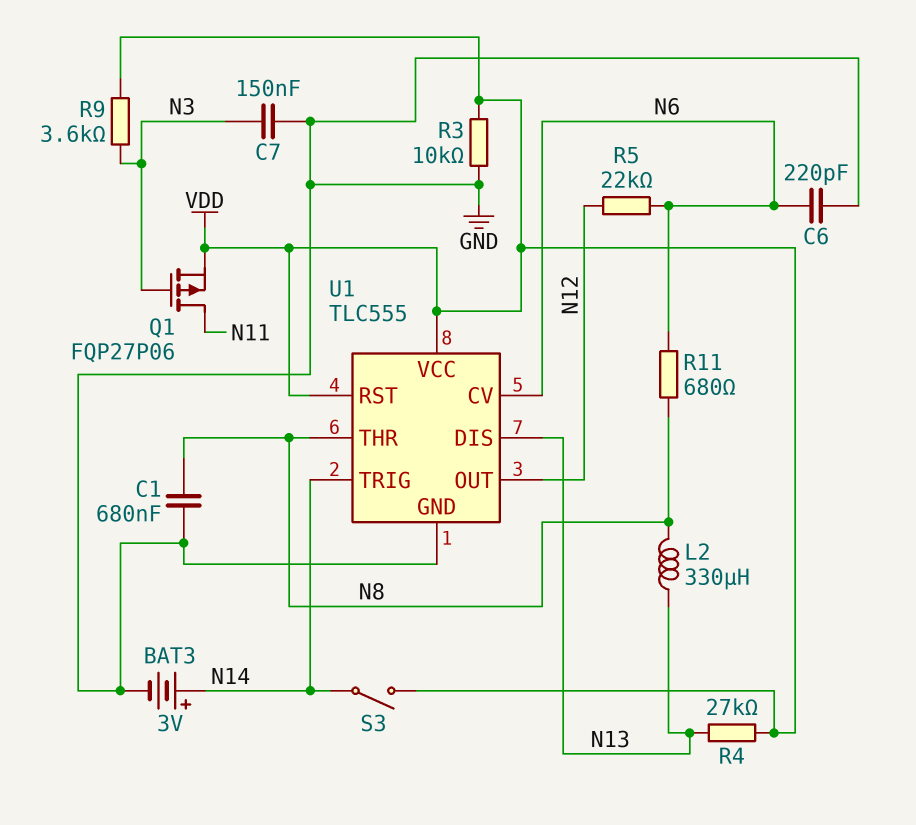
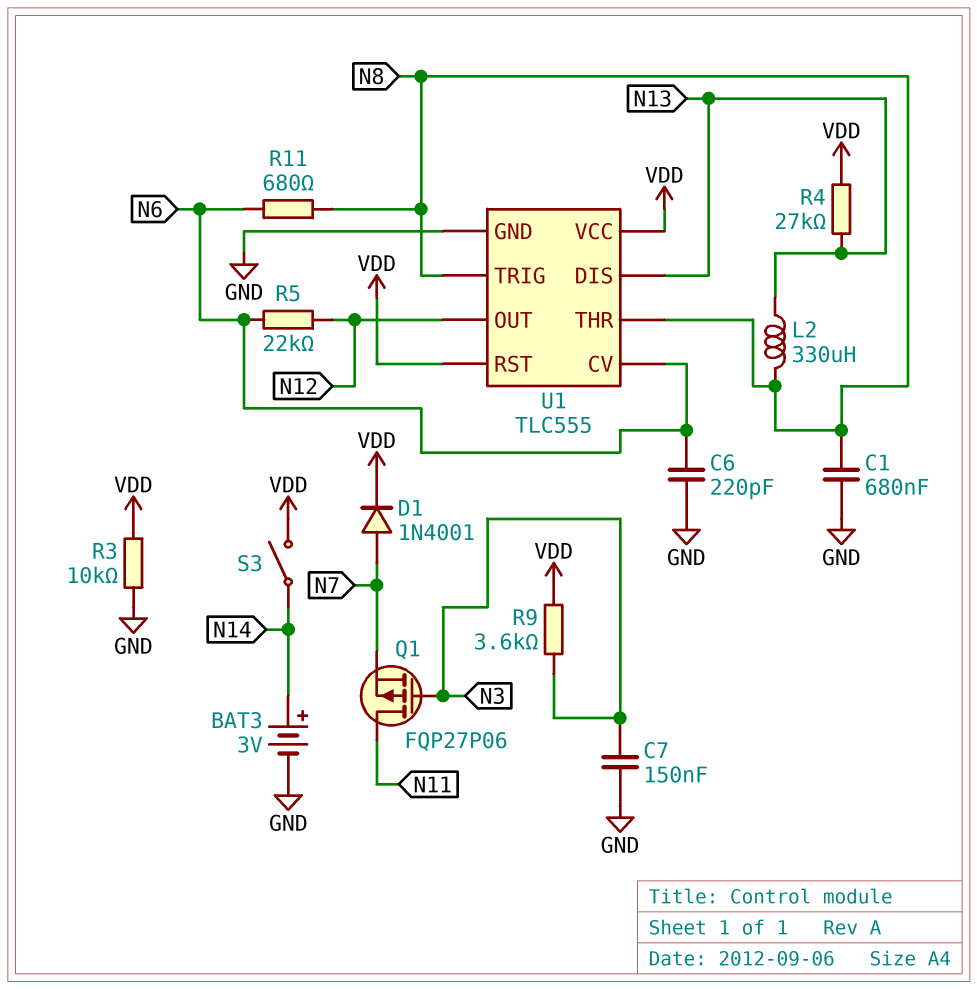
D1: none -> diode 1N4001 (A N7, K VDD)
Q1: PMOS FQP27P06 (G N3, D N11, S VDD) -> PMOS FQP27P06 (G N3, D N11, S N7)
U1 pin TRIG: N14 -> N8

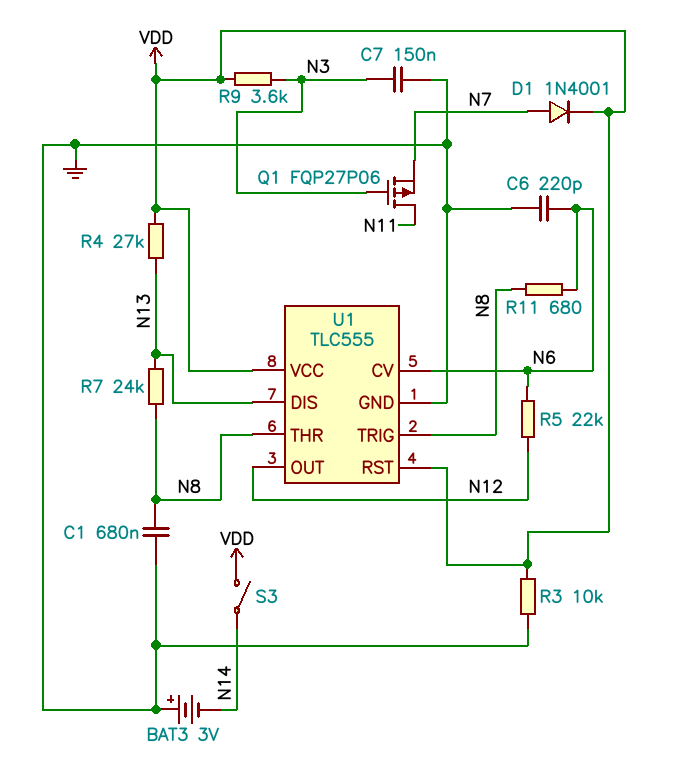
BAT3: 3V (plus N14, minus GND) -> 3V (plus GND, minus N14)
L2: 330uH (N8, N13) -> none
R7: none -> 24k (N8, N13)

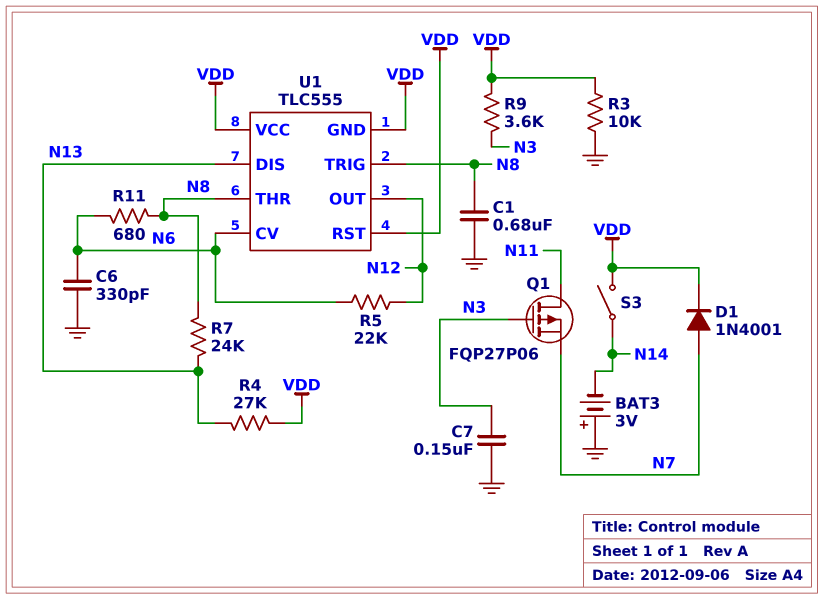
C6: 220pF (GND, N6) -> 330pF (GND, N6)
U1 pin GND: GND -> VDD

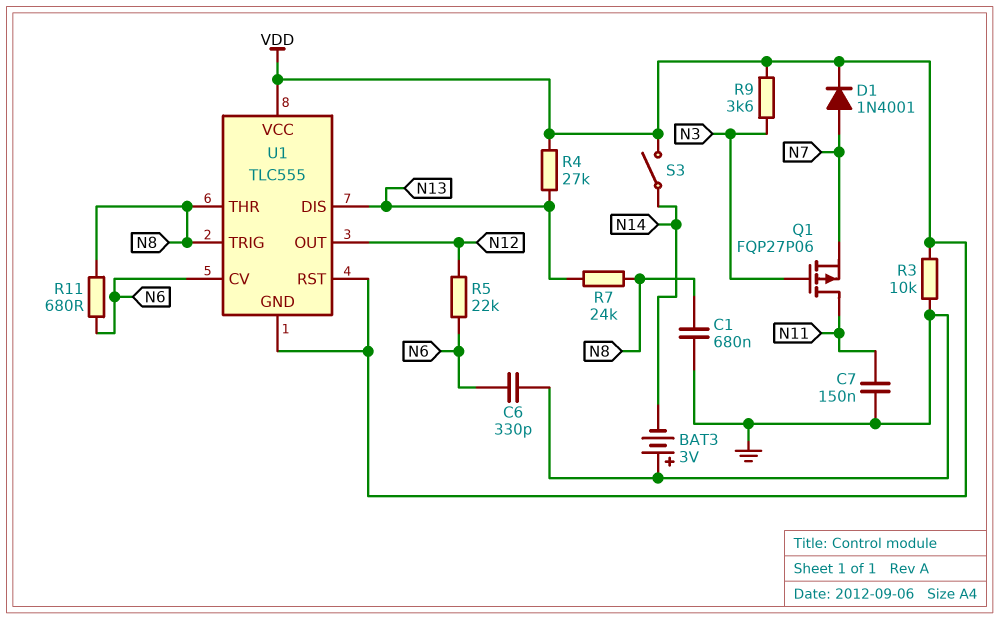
C7: 150nF (GND, N3) -> 150nF (GND, N11)

